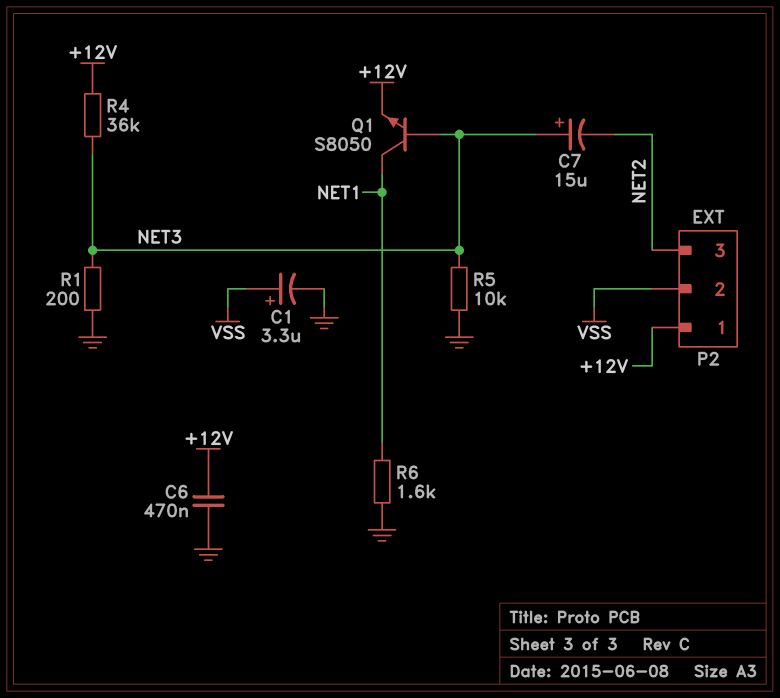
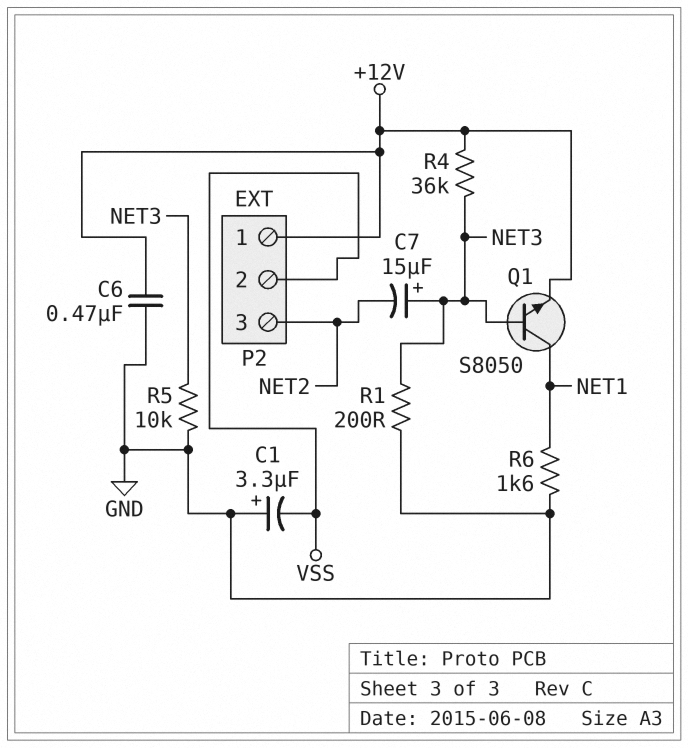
C1: 3.3uF (plus VSS, minus GND) -> 3.3uF (plus GND, minus VSS)

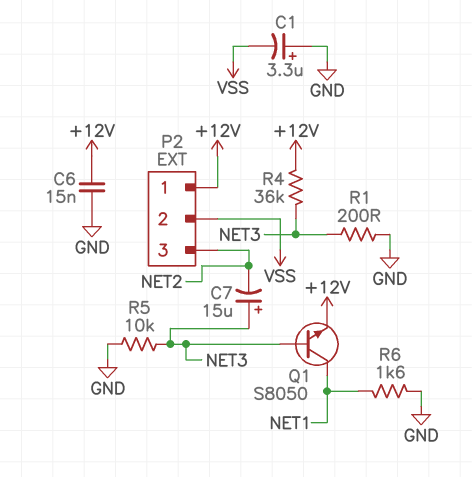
C6: 470nF (+12V, GND) -> 15nF (+12V, GND)

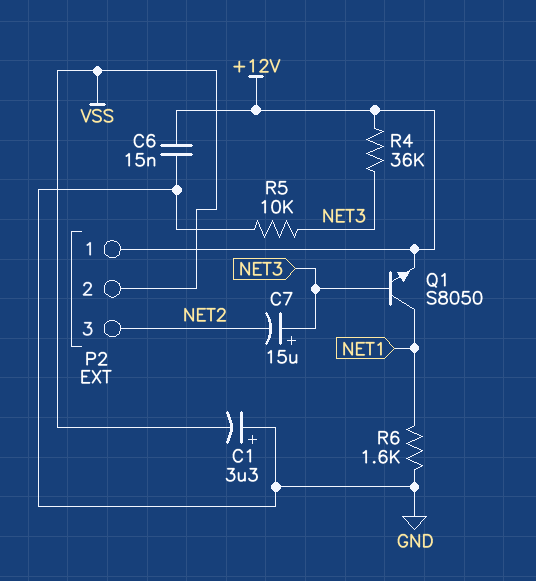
R1: 200 (GND, NET3) -> none

